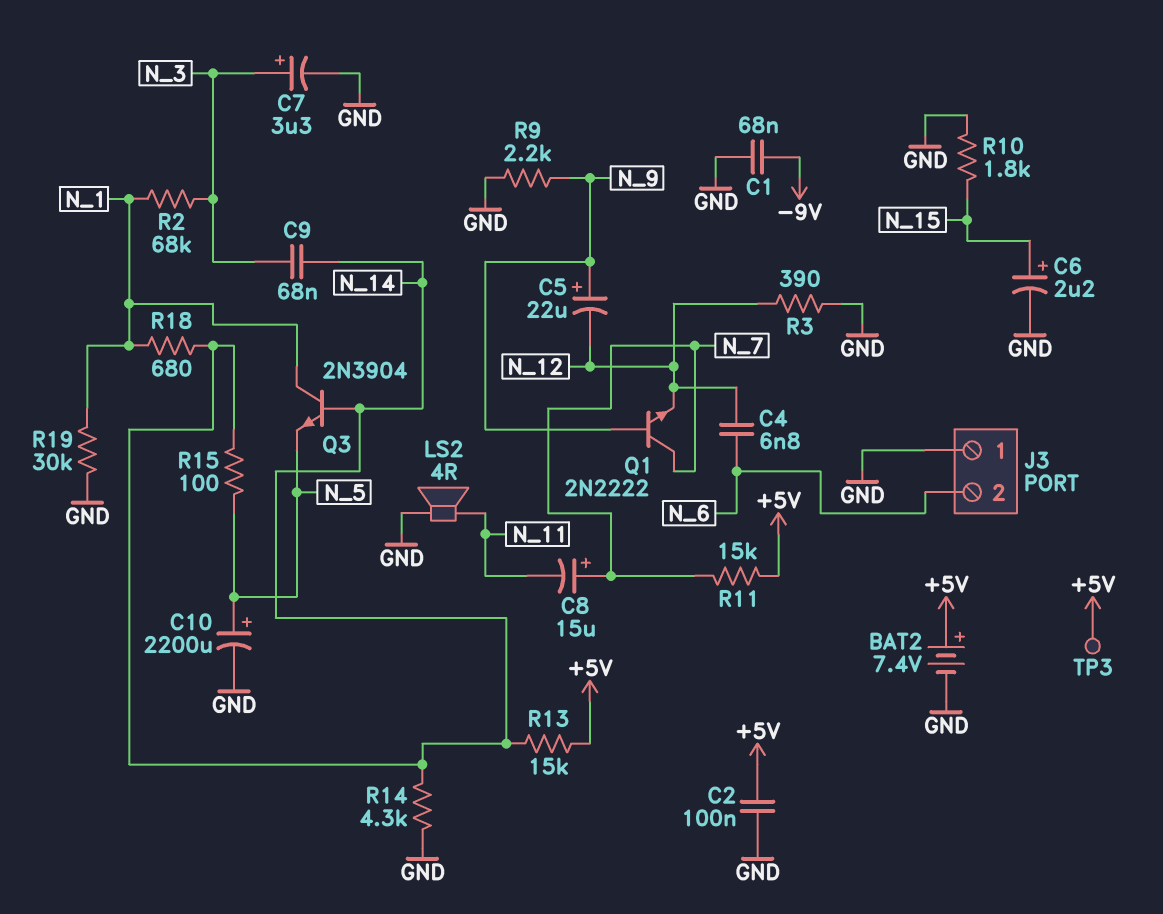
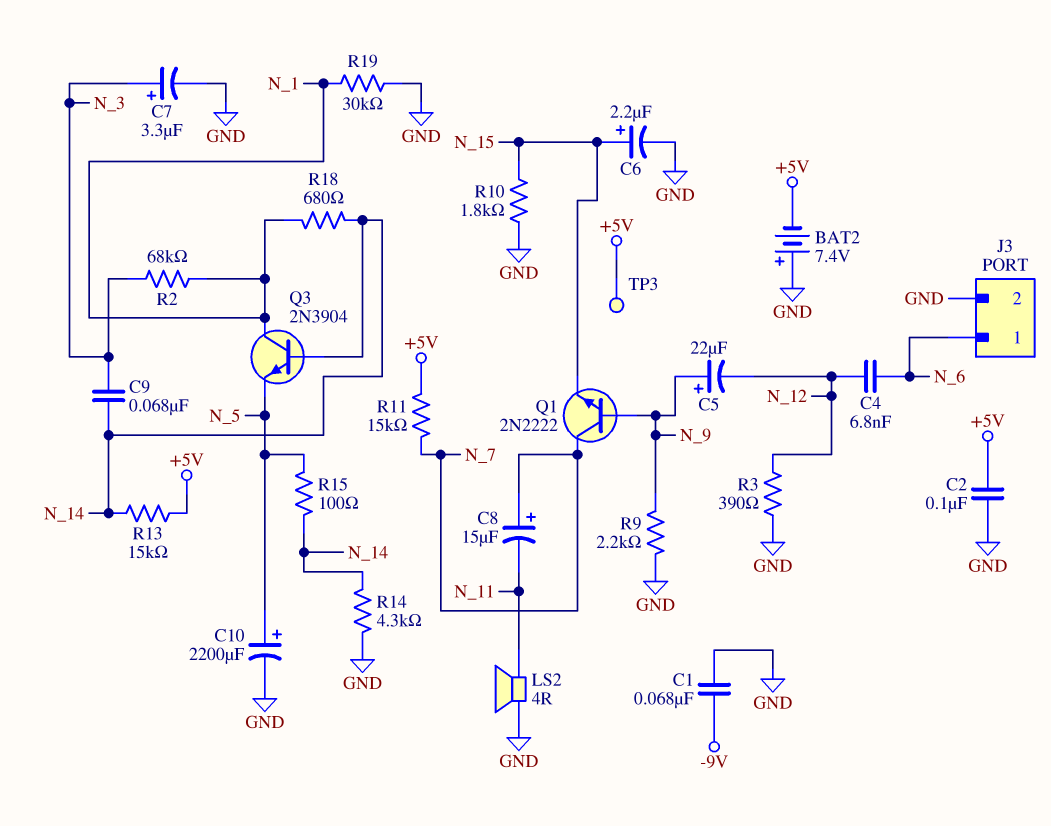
BAT2: 7.4V (plus +5V, minus GND) -> 7.4V (plus GND, minus +5V)
J3 pin 1: GND -> N_6
J3 pin 2: N_6 -> GND
Q1: NPN 2N2222 (B N_9, C N_7, E N_12) -> NPN 2N2222 (B N_9, C N_7, E N_15)

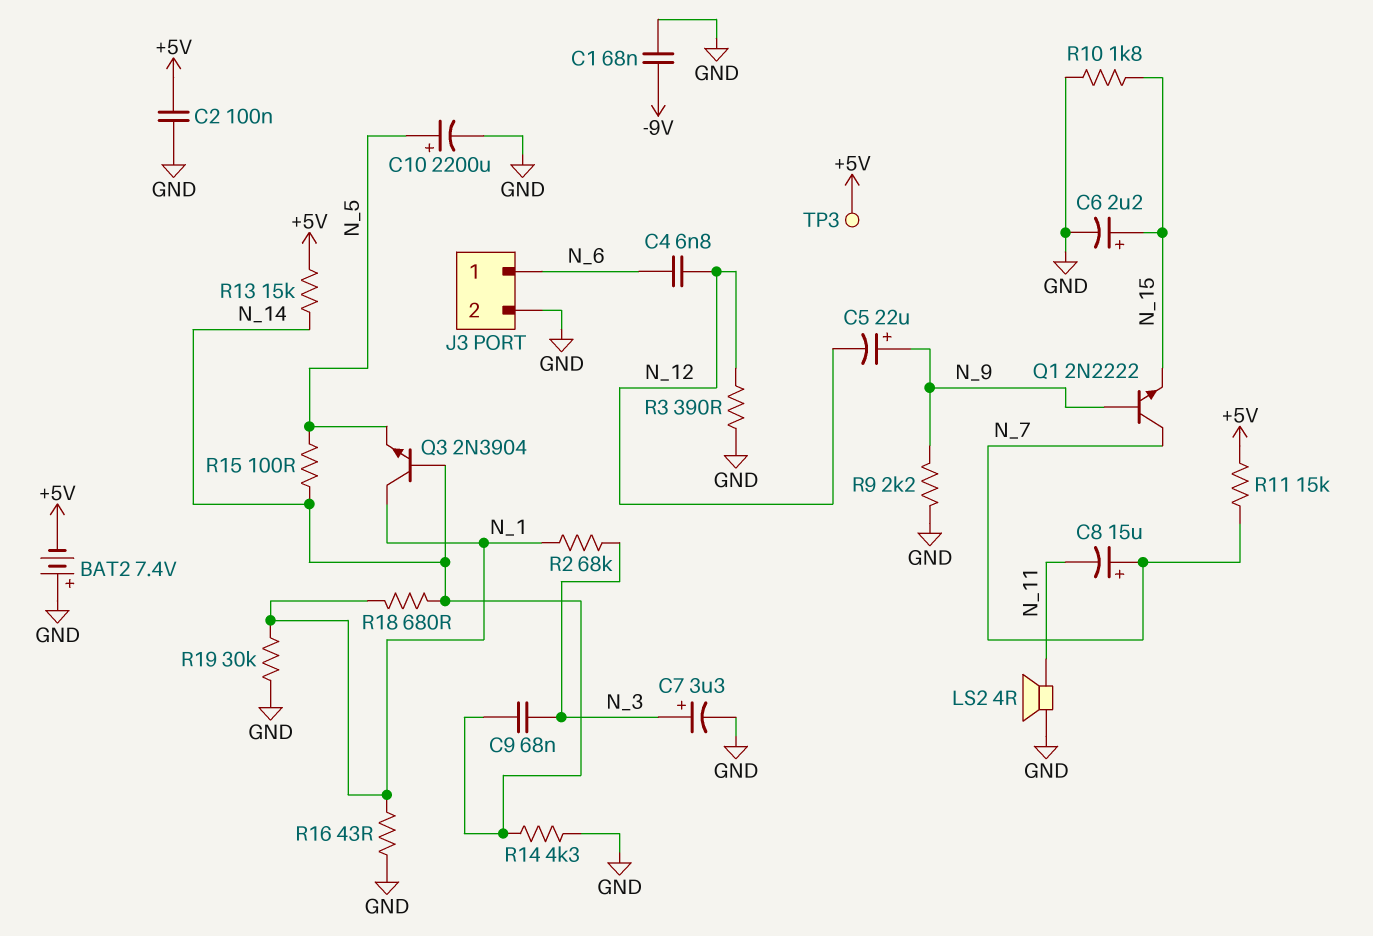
R16: none -> 43 (GND, N_1)

